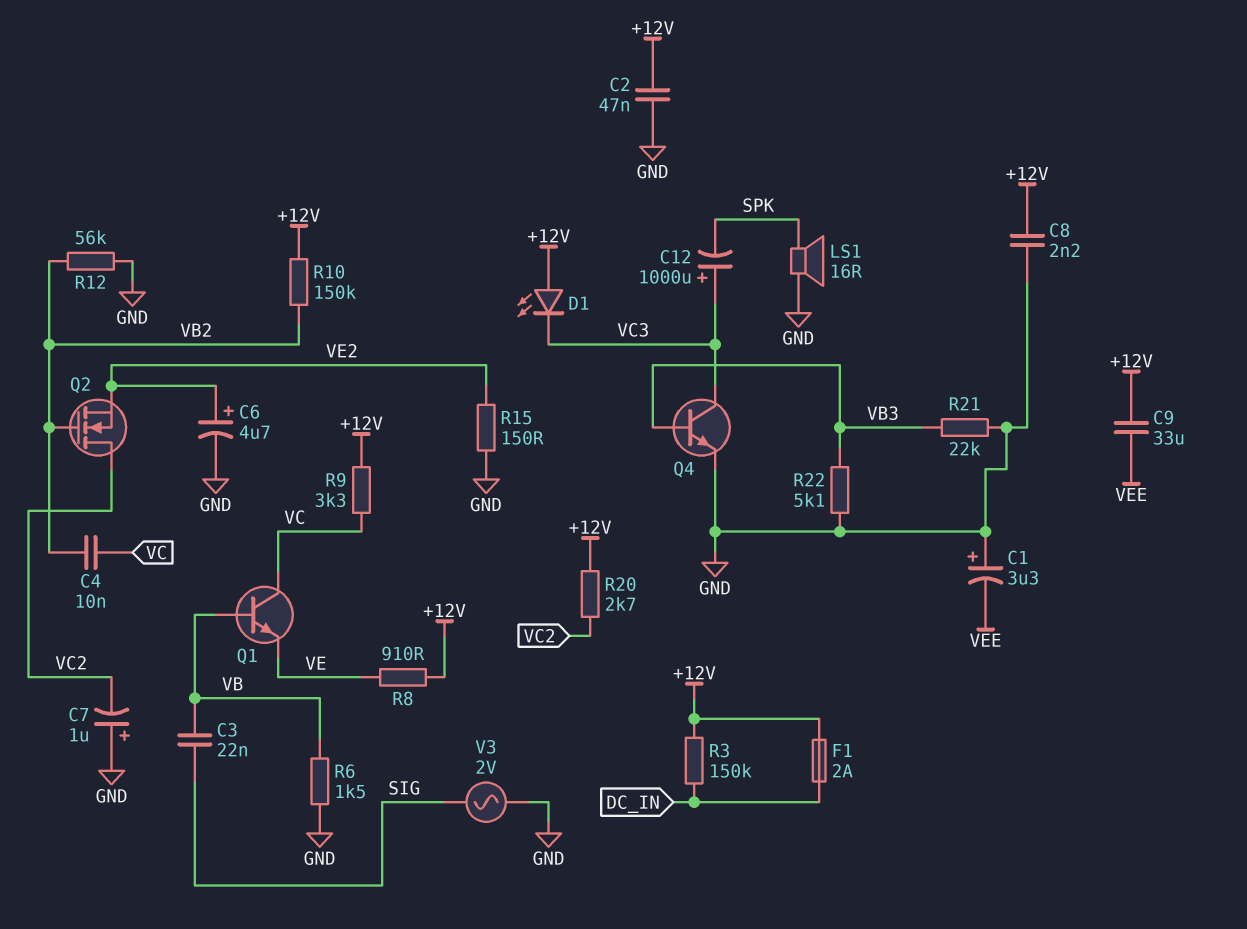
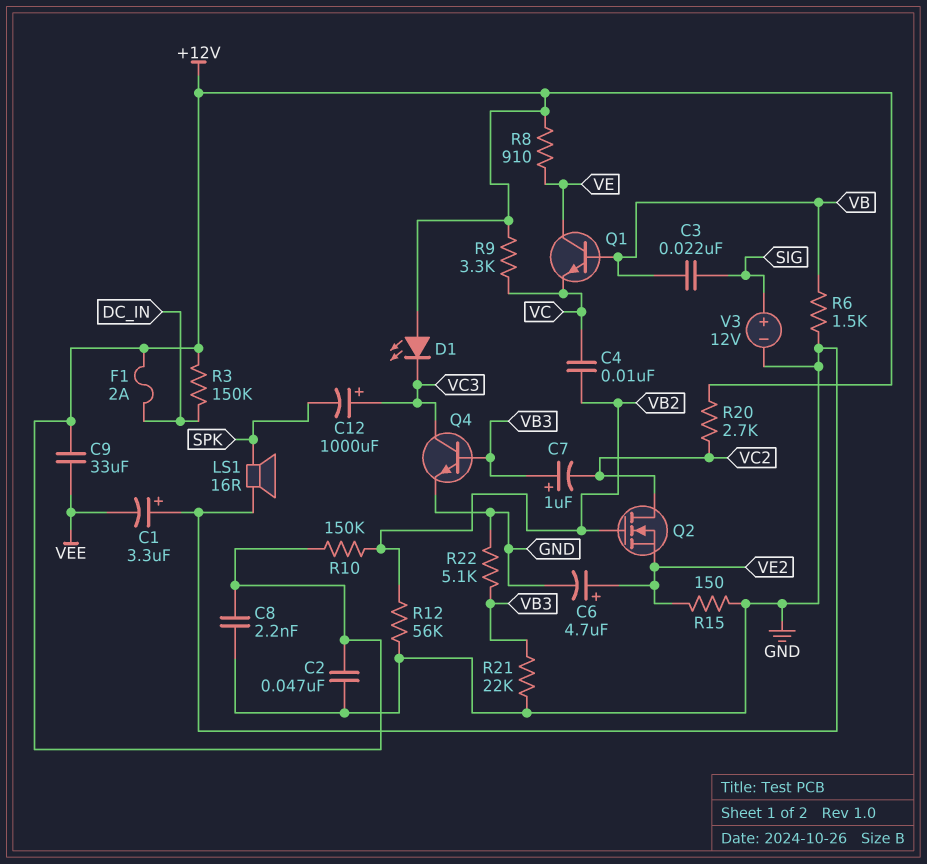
C7: 1uF (plus GND, minus VC2) -> 1uF (plus VB3, minus VC2)
Q1: NPN (B VB, C VC, E VE) -> NPN (B VB, C VE, E VC)
V3: AC 2V (GND, SIG) -> 12V (plus SIG, minus GND)

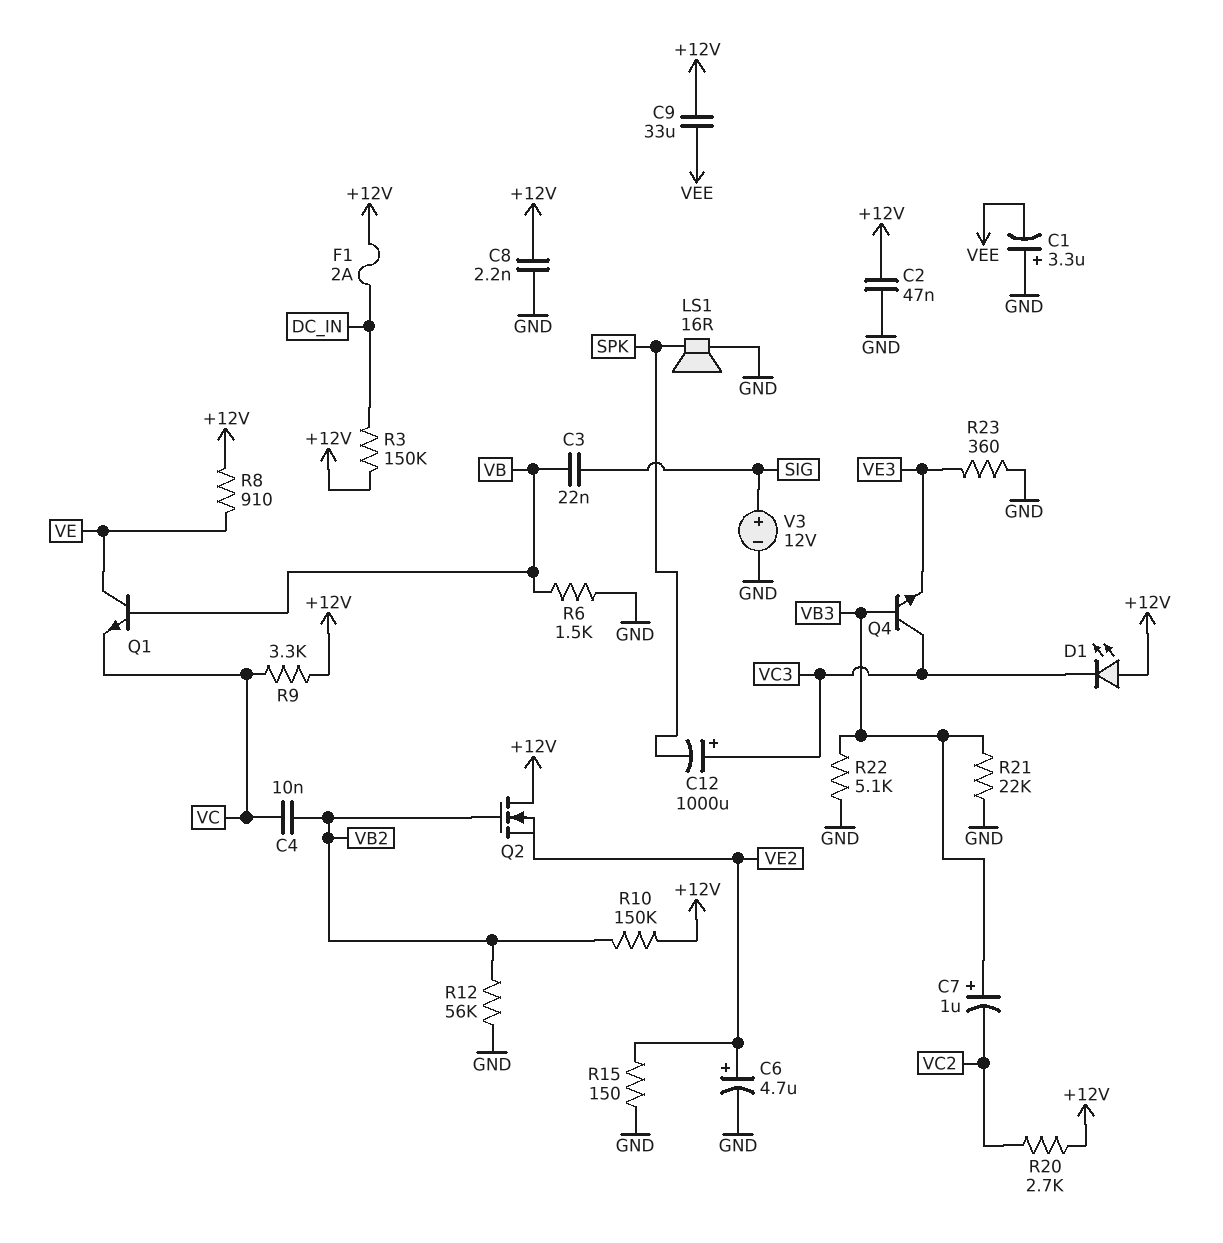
Q2: NMOS (G VB2, D VC2, S VE2) -> NMOS (G VB2, D +12V, S VE2)
Q4: NPN (B VB3, C VC3, E GND) -> NPN (B VB3, C VC3, E VE3)
R23: none -> 360 (GND, VE3)

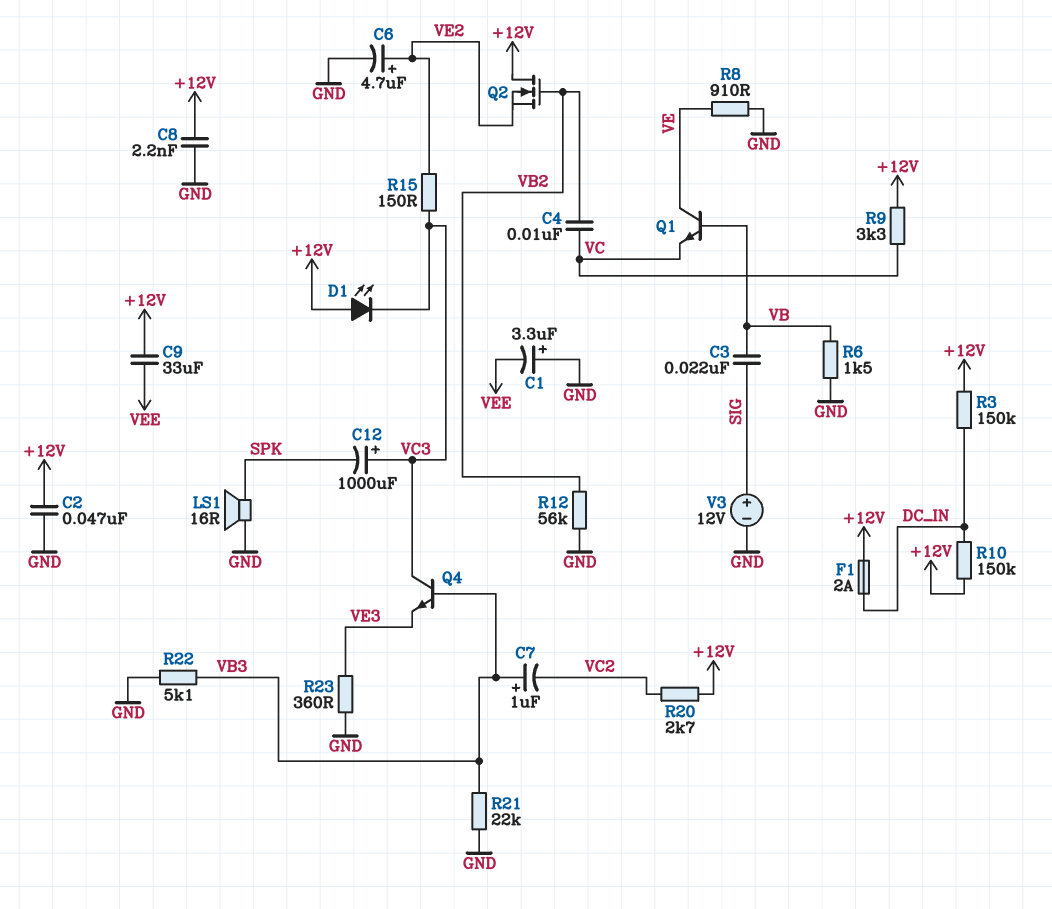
R8: 910 (+12V, VE) -> 910 (GND, VE)
R10: 150k (+12V, VB2) -> 150k (+12V, DC_IN)
R15: 150 (GND, VE2) -> 150 (VC3, VE2)

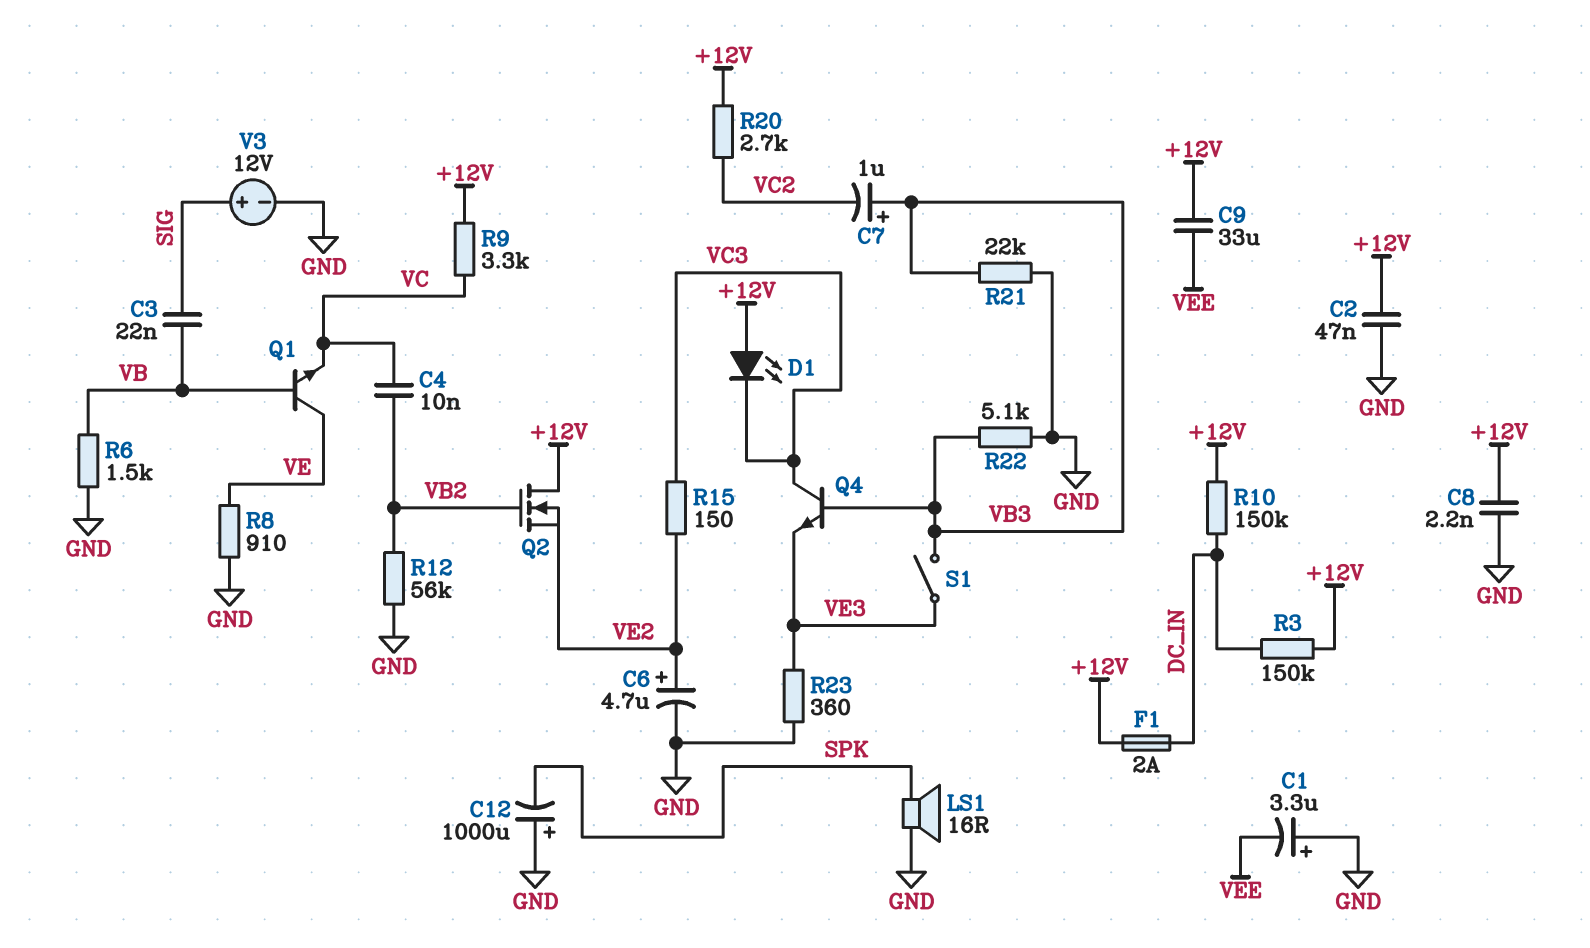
C12: 1000uF (plus VC3, minus SPK) -> 1000uF (plus GND, minus SPK)
S1: none -> switch (VB3, VE3)

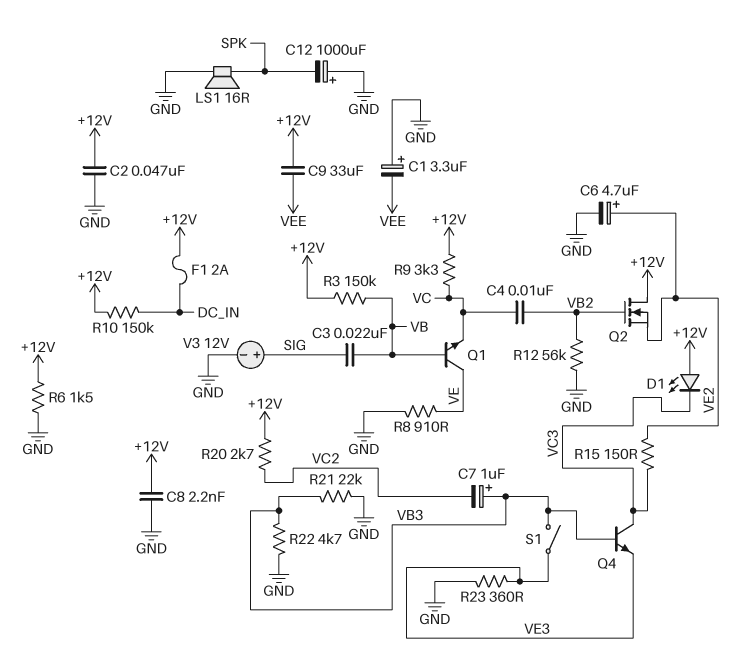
R3: 150k (+12V, DC_IN) -> 150k (+12V, VB)
R6: 1.5k (GND, VB) -> 1.5k (+12V, GND)
R22: 5.1k (GND, VB3) -> 4.7k (GND, VB3)

